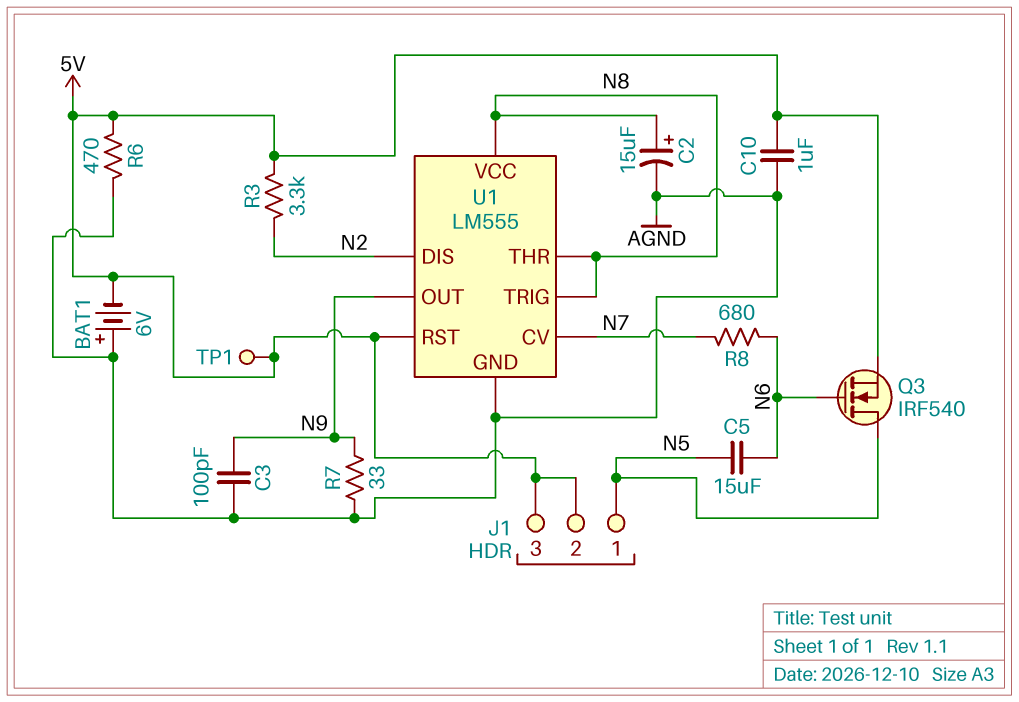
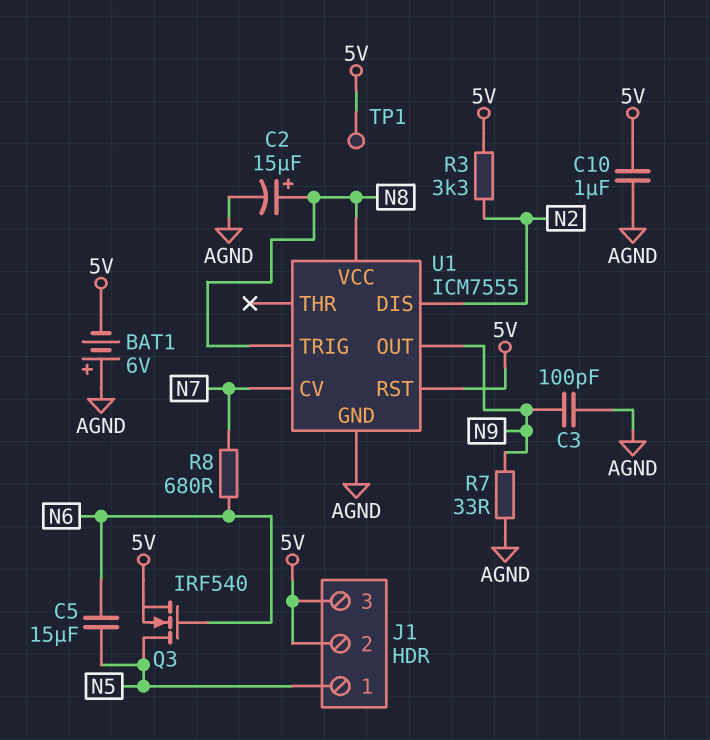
R6: 470 (5V, AGND) -> none
U1: LM555 -> ICM7555
U1 pin THR: N8 -> none

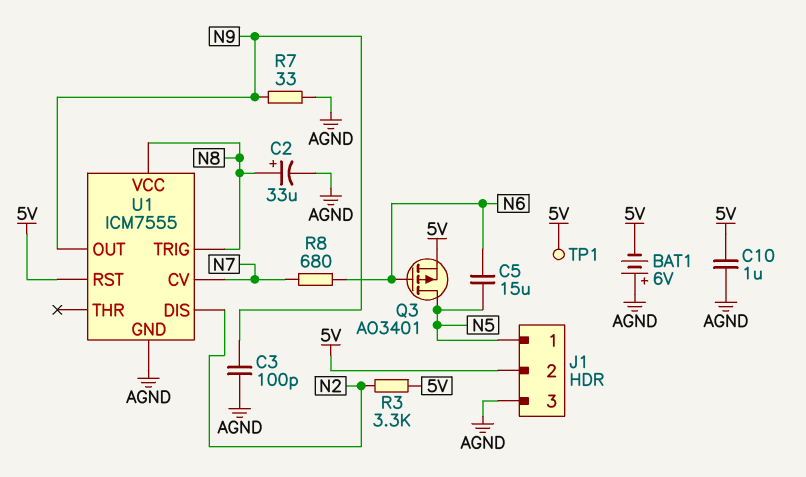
C2: 15uF (plus N8, minus AGND) -> 33uF (plus N8, minus AGND)
J1 pin 3: 5V -> AGND
Q3: NMOS IRF540 (G N6, D N5, S 5V) -> PMOS AO3401 (G N6, D N5, S 5V)

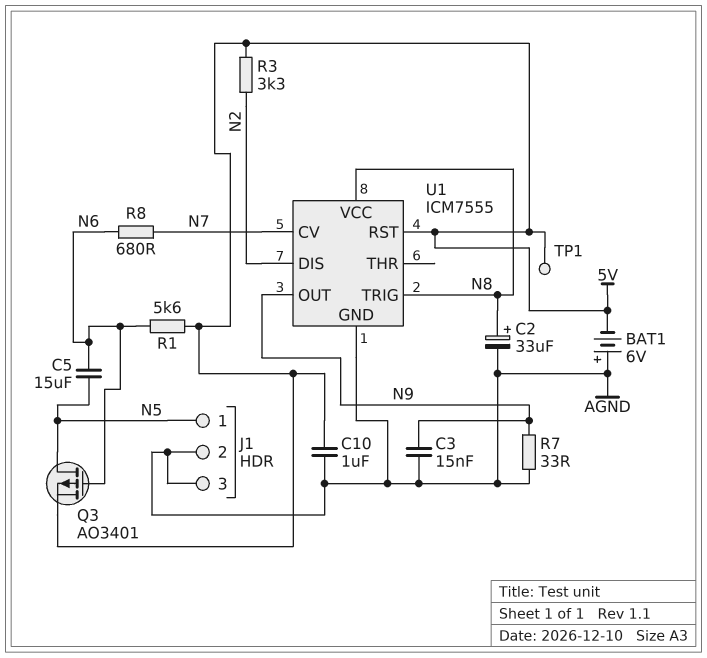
C3: 100pF (AGND, N9) -> 15nF (AGND, N9)
J1 pin 2: 5V -> AGND
R1: none -> 5.6k (5V, N6)

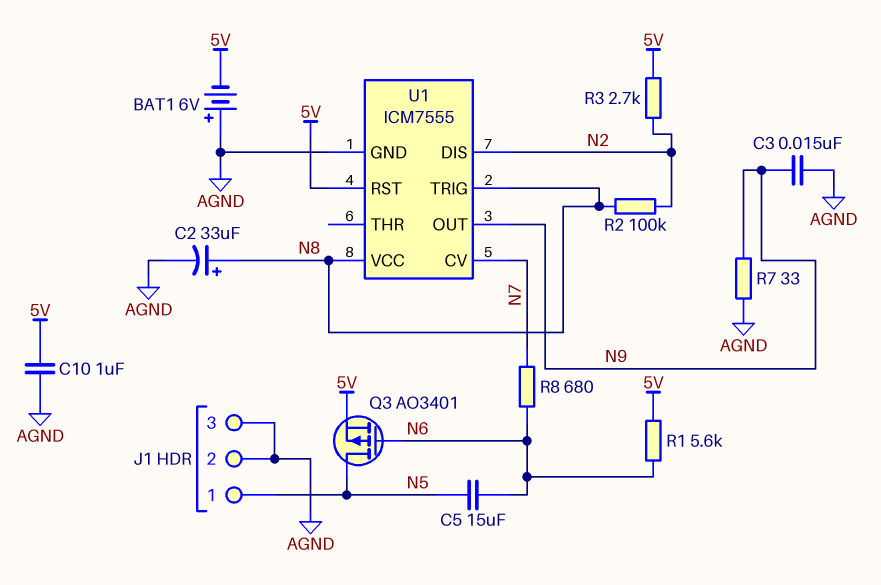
R2: none -> 100k (N2, N8)
R3: 3.3k (5V, N2) -> 2.7k (5V, N2)
TP1: test point (5V) -> none

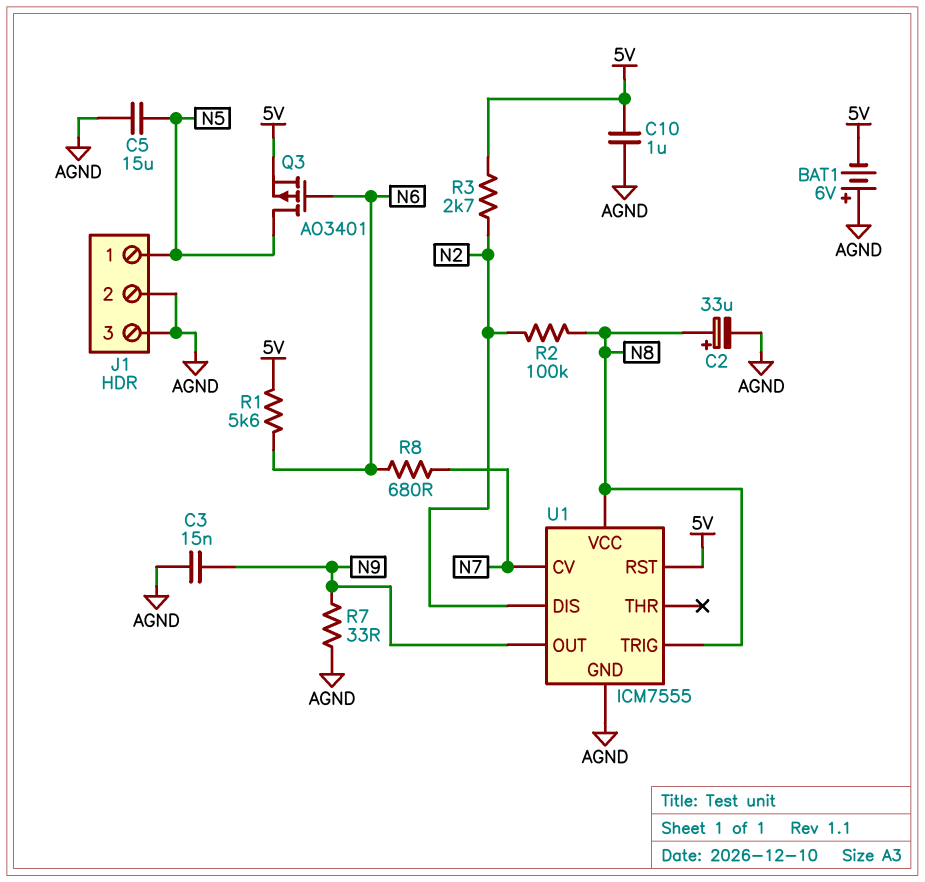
C5: 15uF (N5, N6) -> 15uF (AGND, N5)

